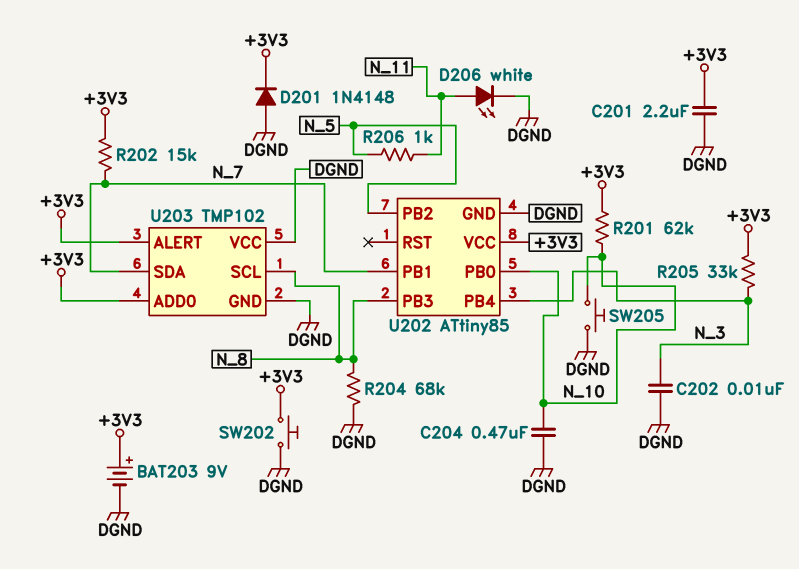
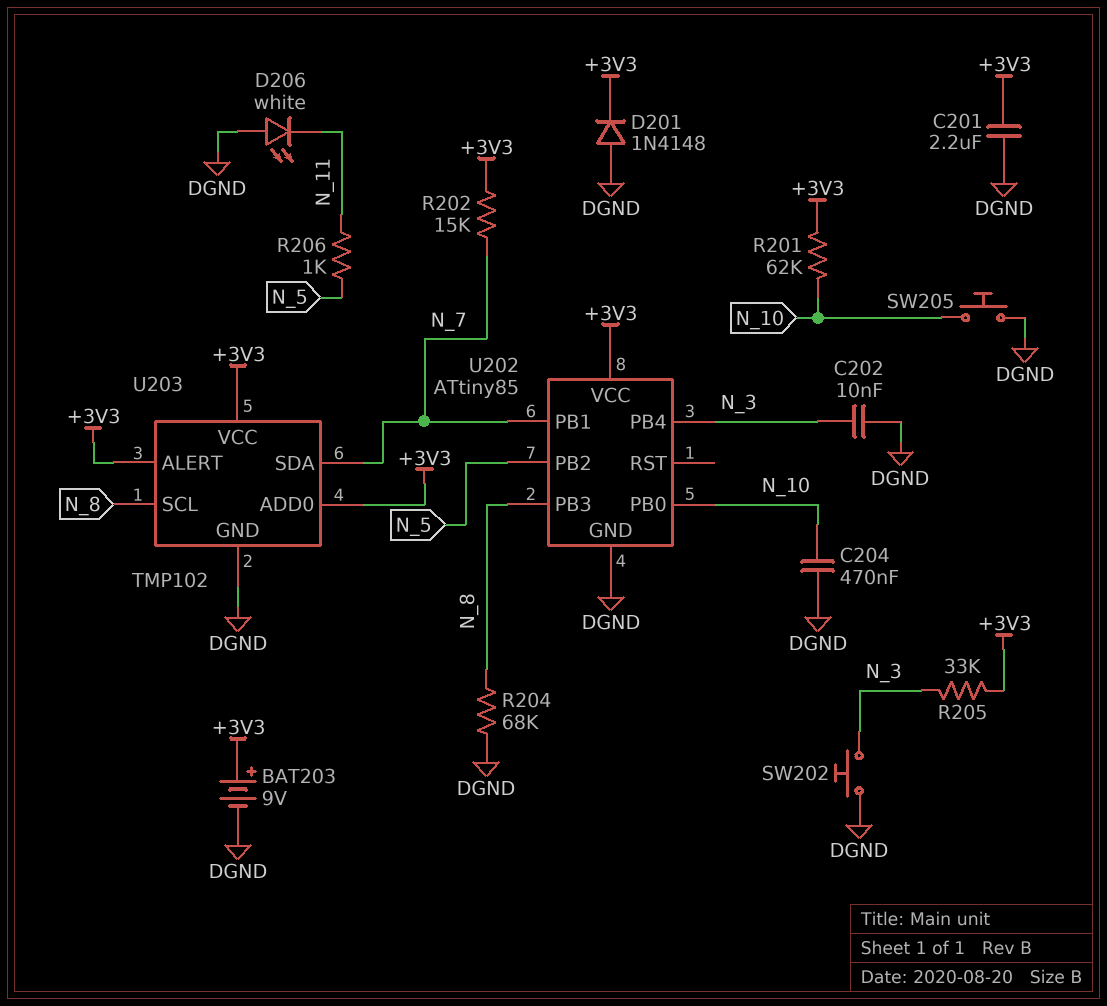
D206: LED white (A N_11, K DGND) -> LED white (A DGND, K N_11)
SW202: button (+3V3, DGND) -> button (DGND, N_3)
U203 pin VCC: DGND -> +3V3

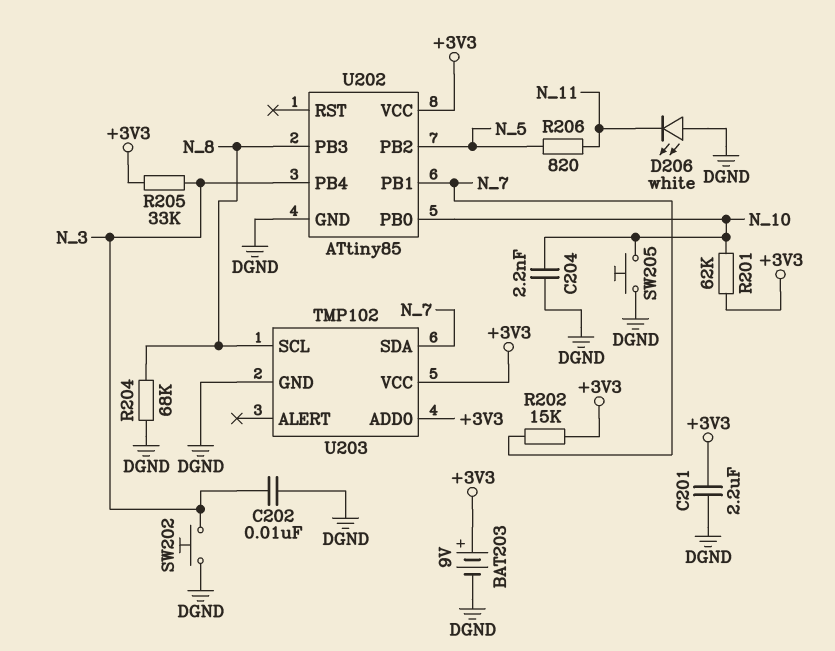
C204: 470nF (DGND, N_10) -> 2.2nF (DGND, N_10)
D201: diode 1N4148 (A DGND, K +3V3) -> none
R206: 1k (N_5, N_11) -> 820 (N_5, N_11)
U203 pin ALERT: +3V3 -> none

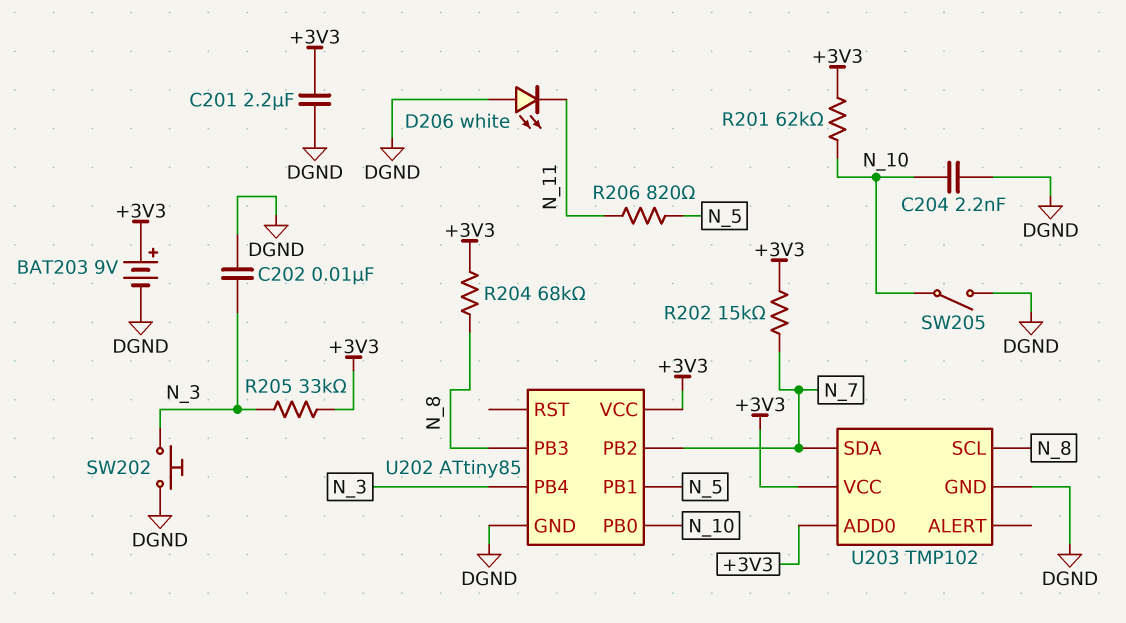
R204: 68k (DGND, N_8) -> 68k (+3V3, N_8)
SW205: button (DGND, N_10) -> switch (DGND, N_10)
U202 pin PB1: N_7 -> N_5
U202 pin PB2: N_5 -> N_7

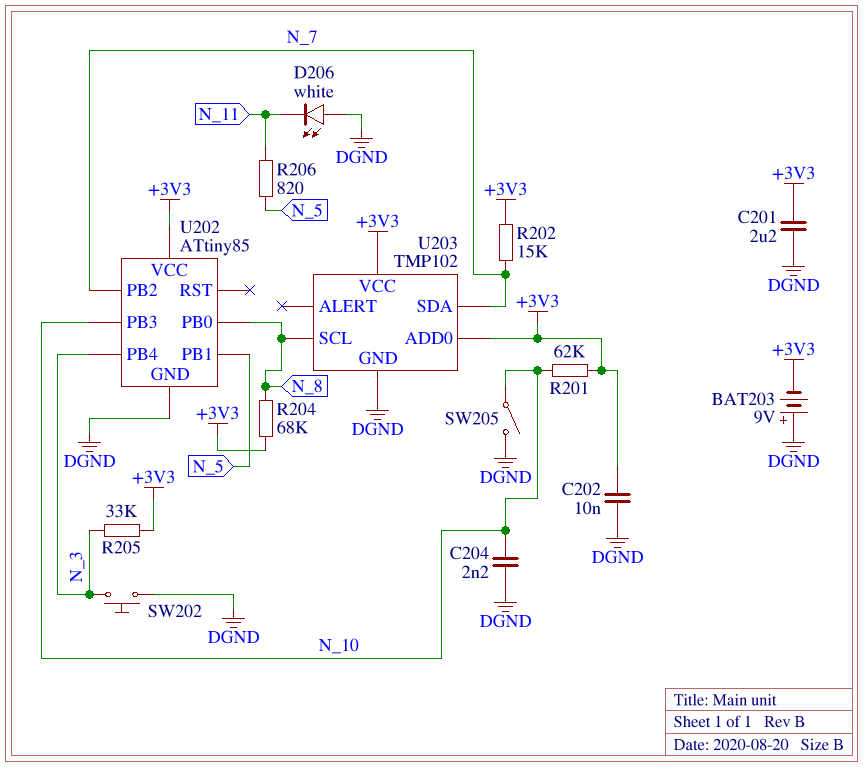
BAT203: 9V (plus +3V3, minus DGND) -> 9V (plus DGND, minus +3V3)
C202: 10nF (DGND, N_3) -> 10nF (+3V3, DGND)
U202 pin PB0: N_10 -> N_8
U202 pin PB3: N_8 -> N_10

